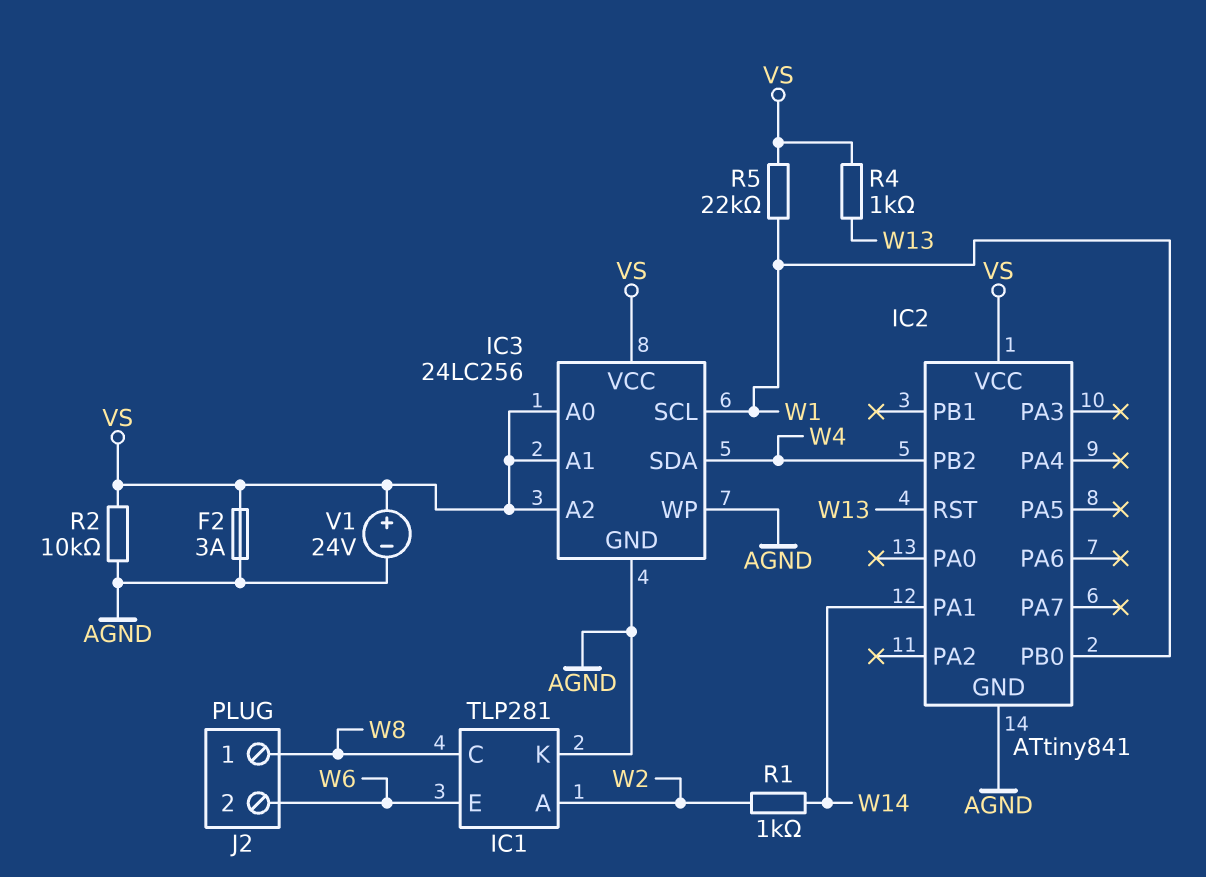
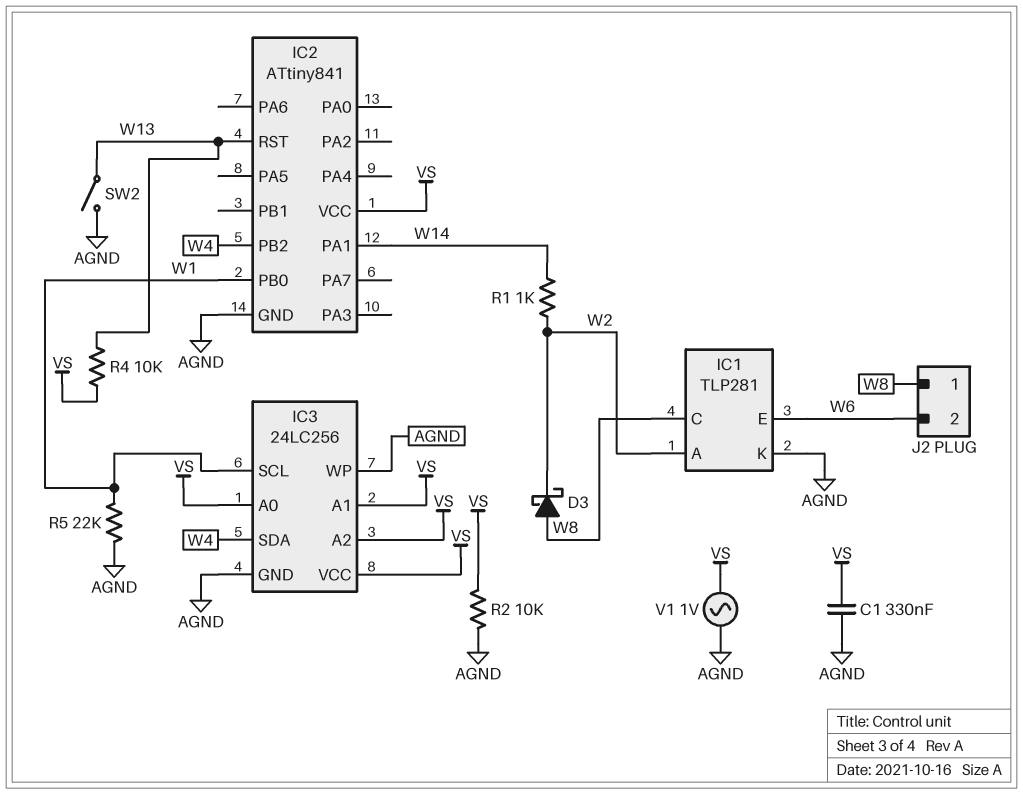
C1: none -> 330nF (AGND, VS)
D3: none -> schottky (A W8, K W2)
F2: 3A (AGND, VS) -> none
R4: 1k (VS, W13) -> 10k (VS, W13)
R5: 22k (VS, W1) -> 22k (AGND, W1)
SW2: none -> switch (AGND, W13)
V1: 24V (plus VS, minus AGND) -> AC 1V (AGND, VS)

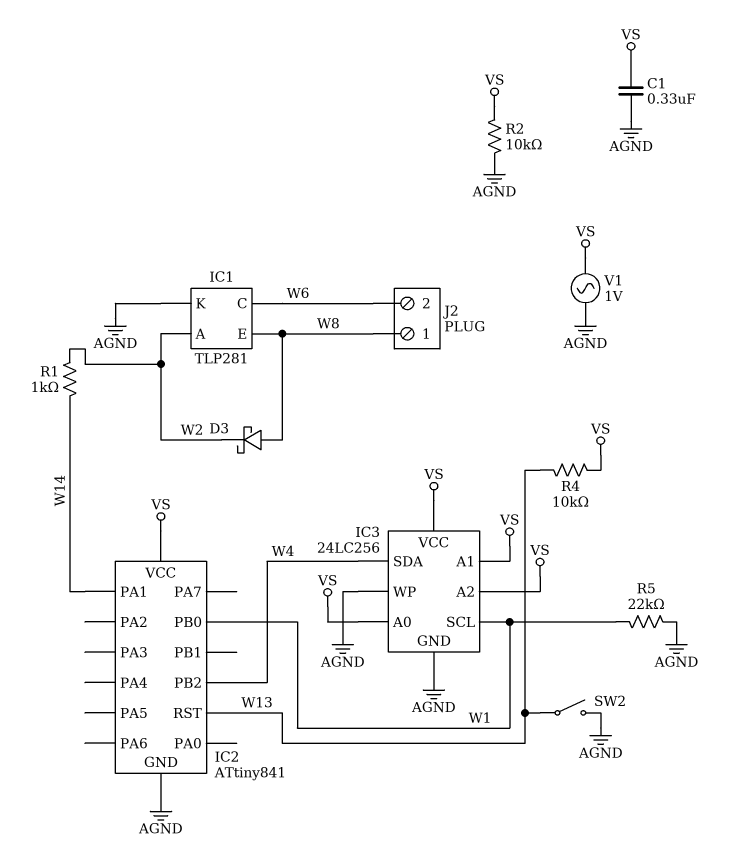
IC1 pin C: W8 -> W6
IC1 pin E: W6 -> W8

